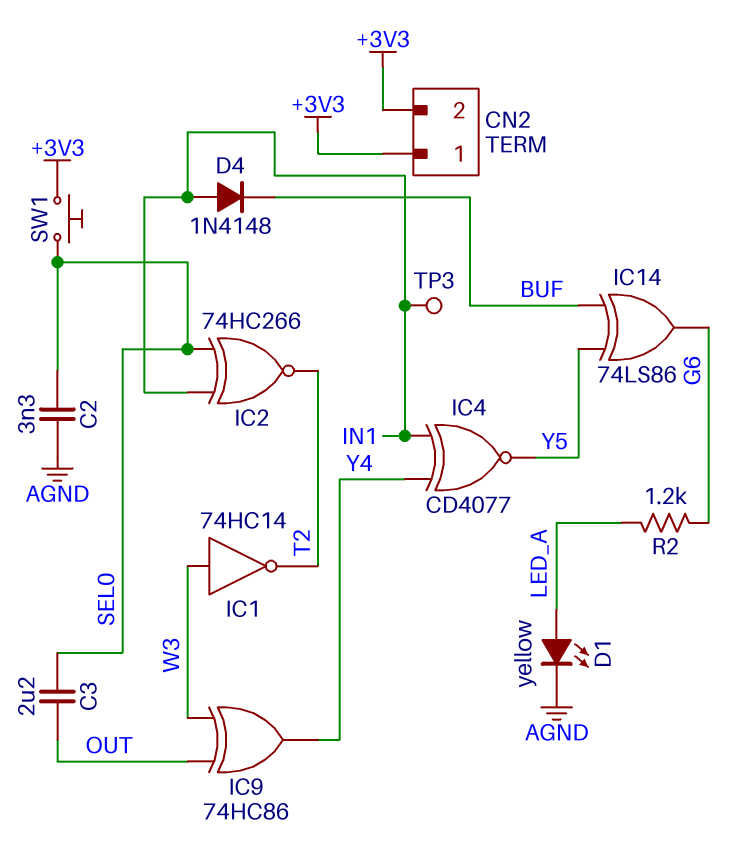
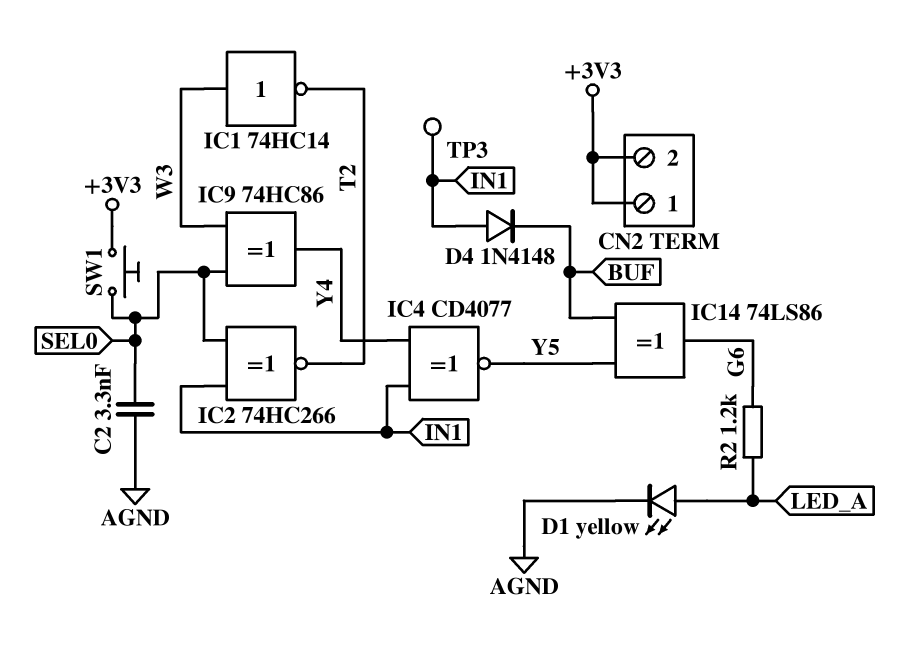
C3: 2.2uF (OUT, SEL0) -> none
IC9: XOR 74HC86 (in OUT, in W3, out Y4) -> XOR 74HC86 (in SEL0, in W3, out Y4)

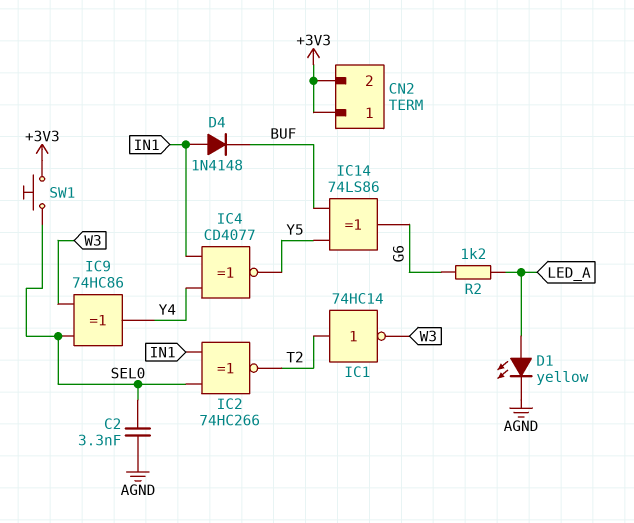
IC1: NOT 74HC14 (in W3, out T2) -> NOT 74HC14 (in T2, out W3)
TP3: test point (IN1) -> none

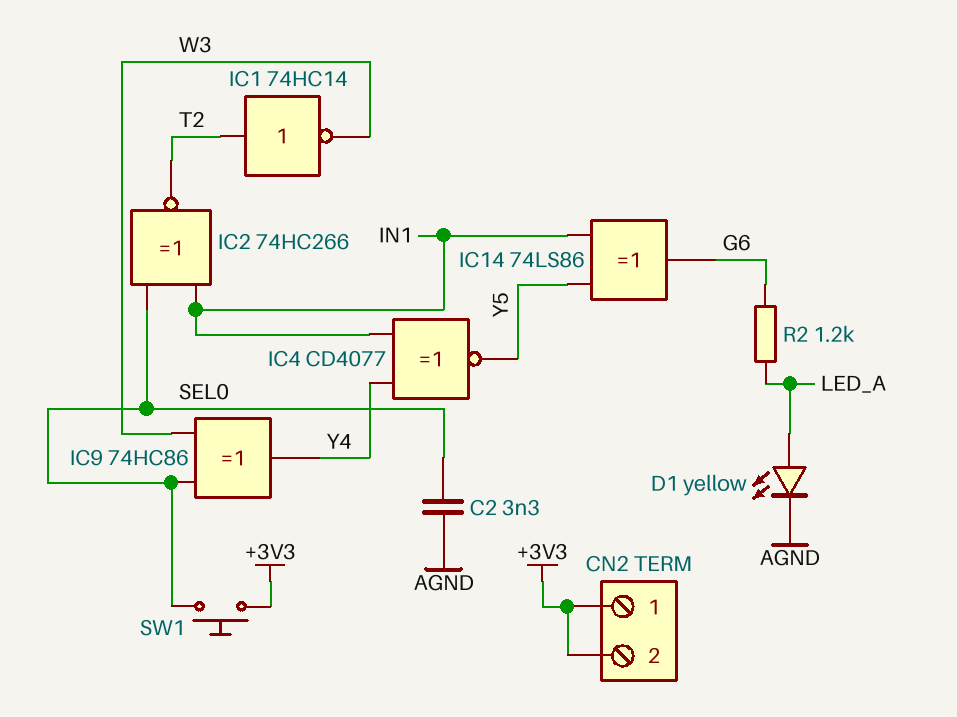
D4: diode 1N4148 (A IN1, K BUF) -> none
IC14: XOR 74LS86 (in BUF, in Y5, out G6) -> XOR 74LS86 (in IN1, in Y5, out G6)

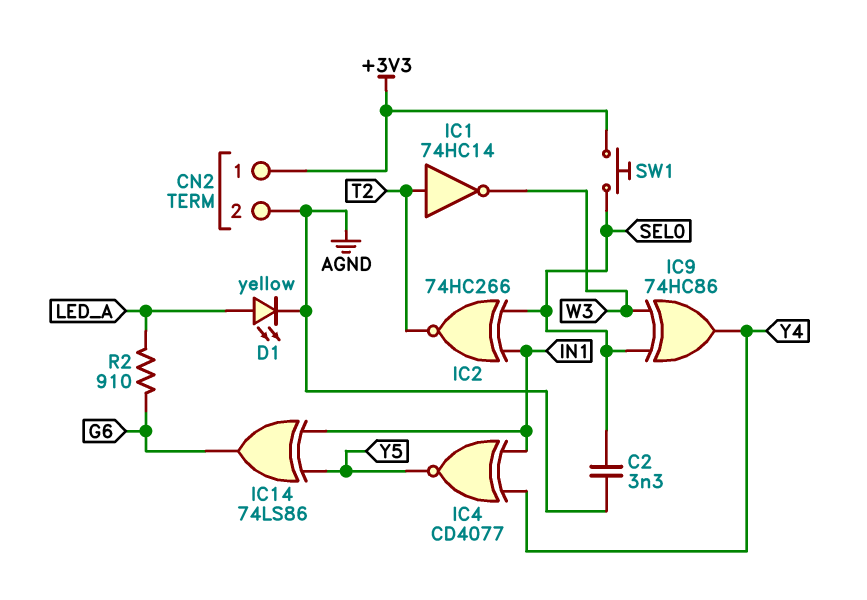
CN2 pin 2: +3V3 -> AGND
R2: 1.2k (G6, LED_A) -> 910 (G6, LED_A)

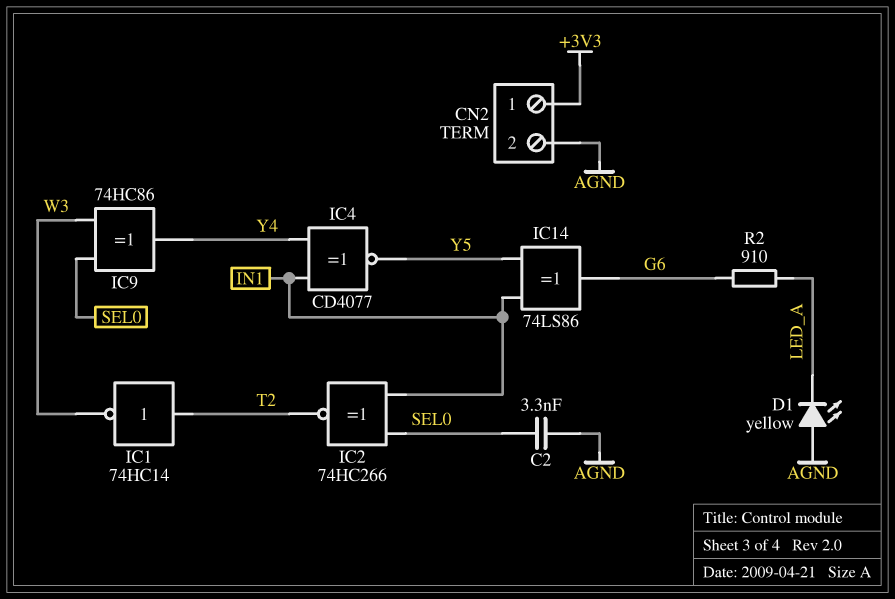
D1: LED yellow (A LED_A, K AGND) -> LED yellow (A AGND, K LED_A)
SW1: button (+3V3, SEL0) -> none

